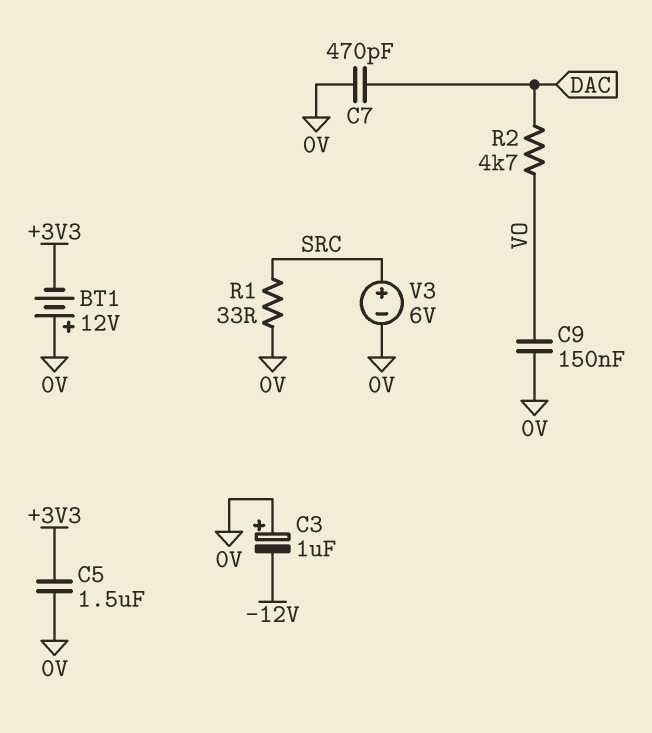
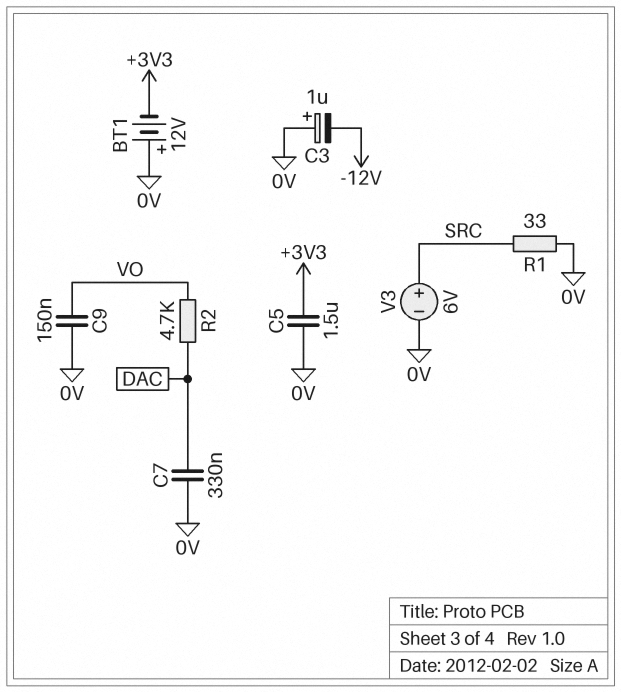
C7: 470pF (0V, DAC) -> 330nF (0V, DAC)

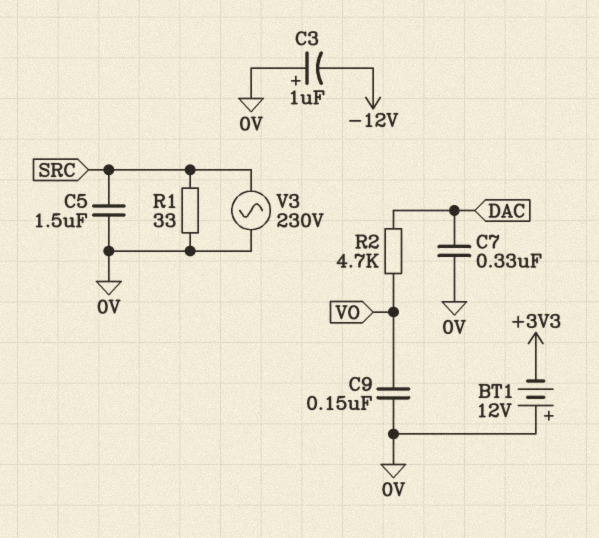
C5: 1.5uF (+3V3, 0V) -> 1.5uF (0V, SRC)
V3: 6V (plus SRC, minus 0V) -> AC 230V (0V, SRC)

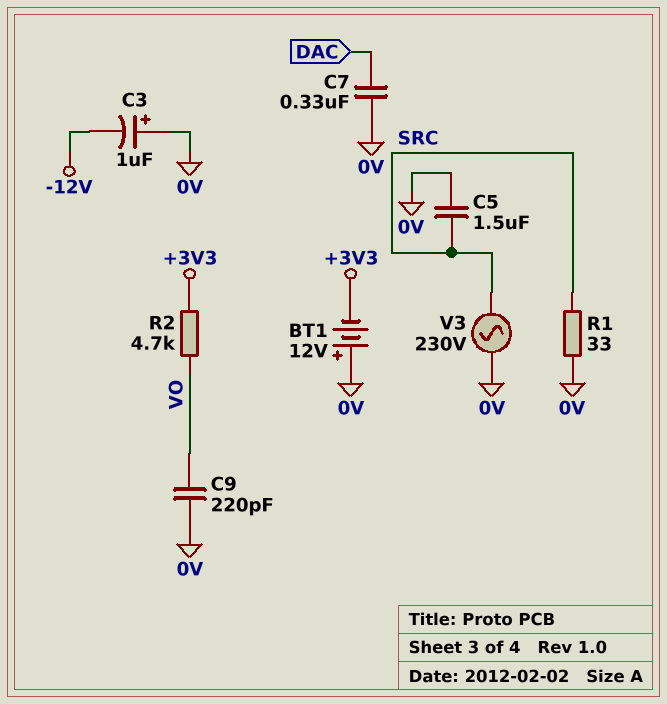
C9: 150nF (0V, VO) -> 220pF (0V, VO)
R2: 4.7k (DAC, VO) -> 4.7k (+3V3, VO)

